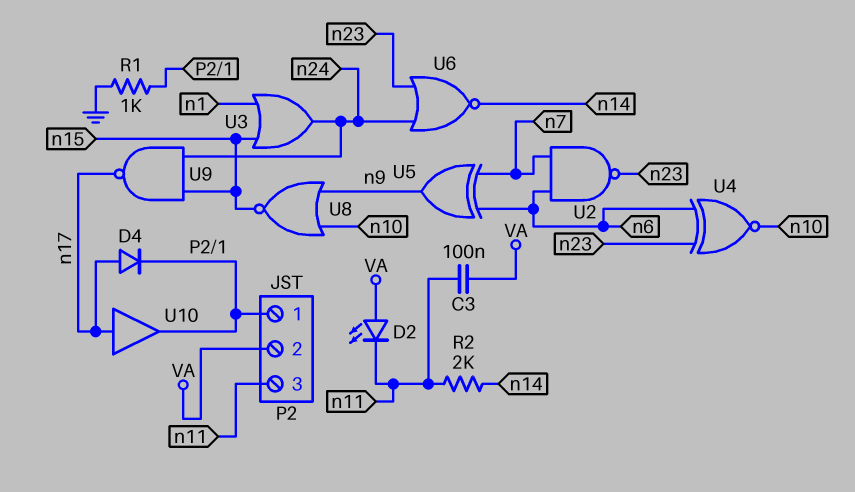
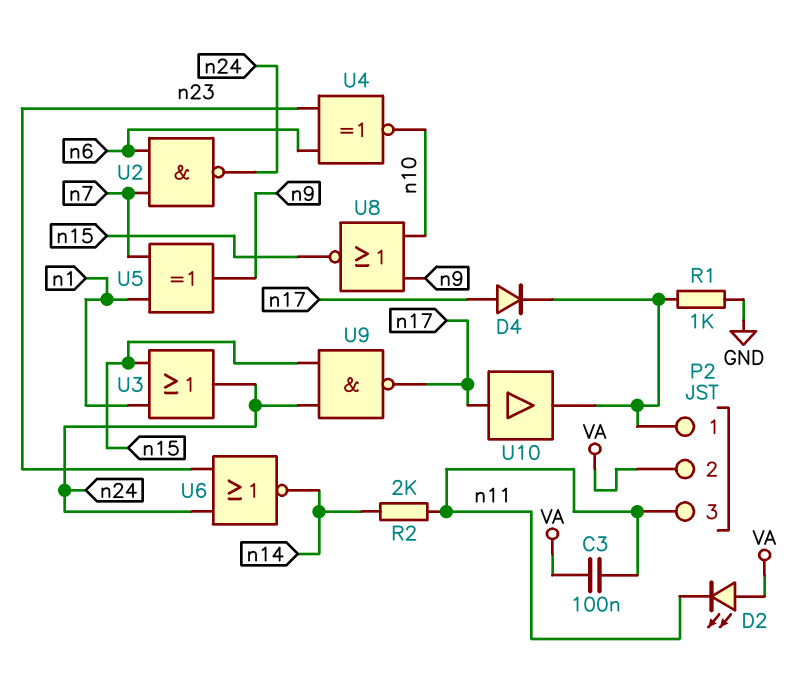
U2: NAND (in n6, in n7, out n23) -> NAND (in n6, in n7, out n24)
U5: XOR (in n6, in n7, out n9) -> XOR (in n1, in n7, out n9)

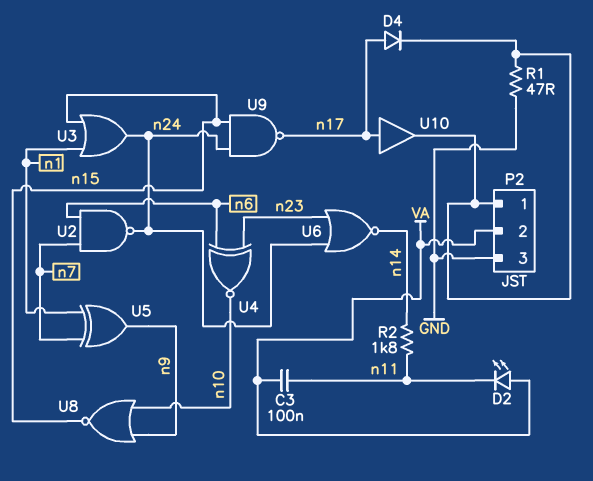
P2 pin 3: n11 -> GND
R1: 1k (GND, P2/1) -> 47 (GND, P2/1)
R2: 2k (n11, n14) -> 1.8k (n11, n14)

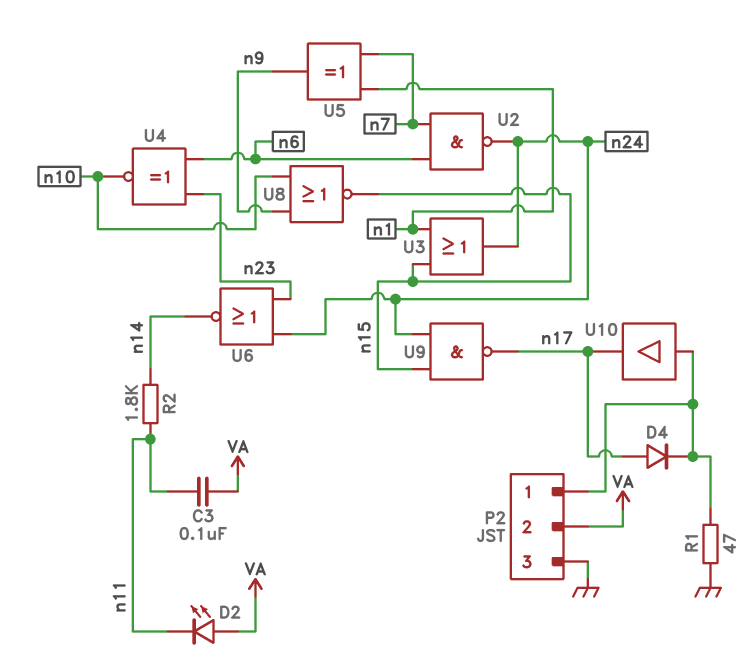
U10: buffer (in n17, out P2/1) -> buffer (in P2/1, out n17)

